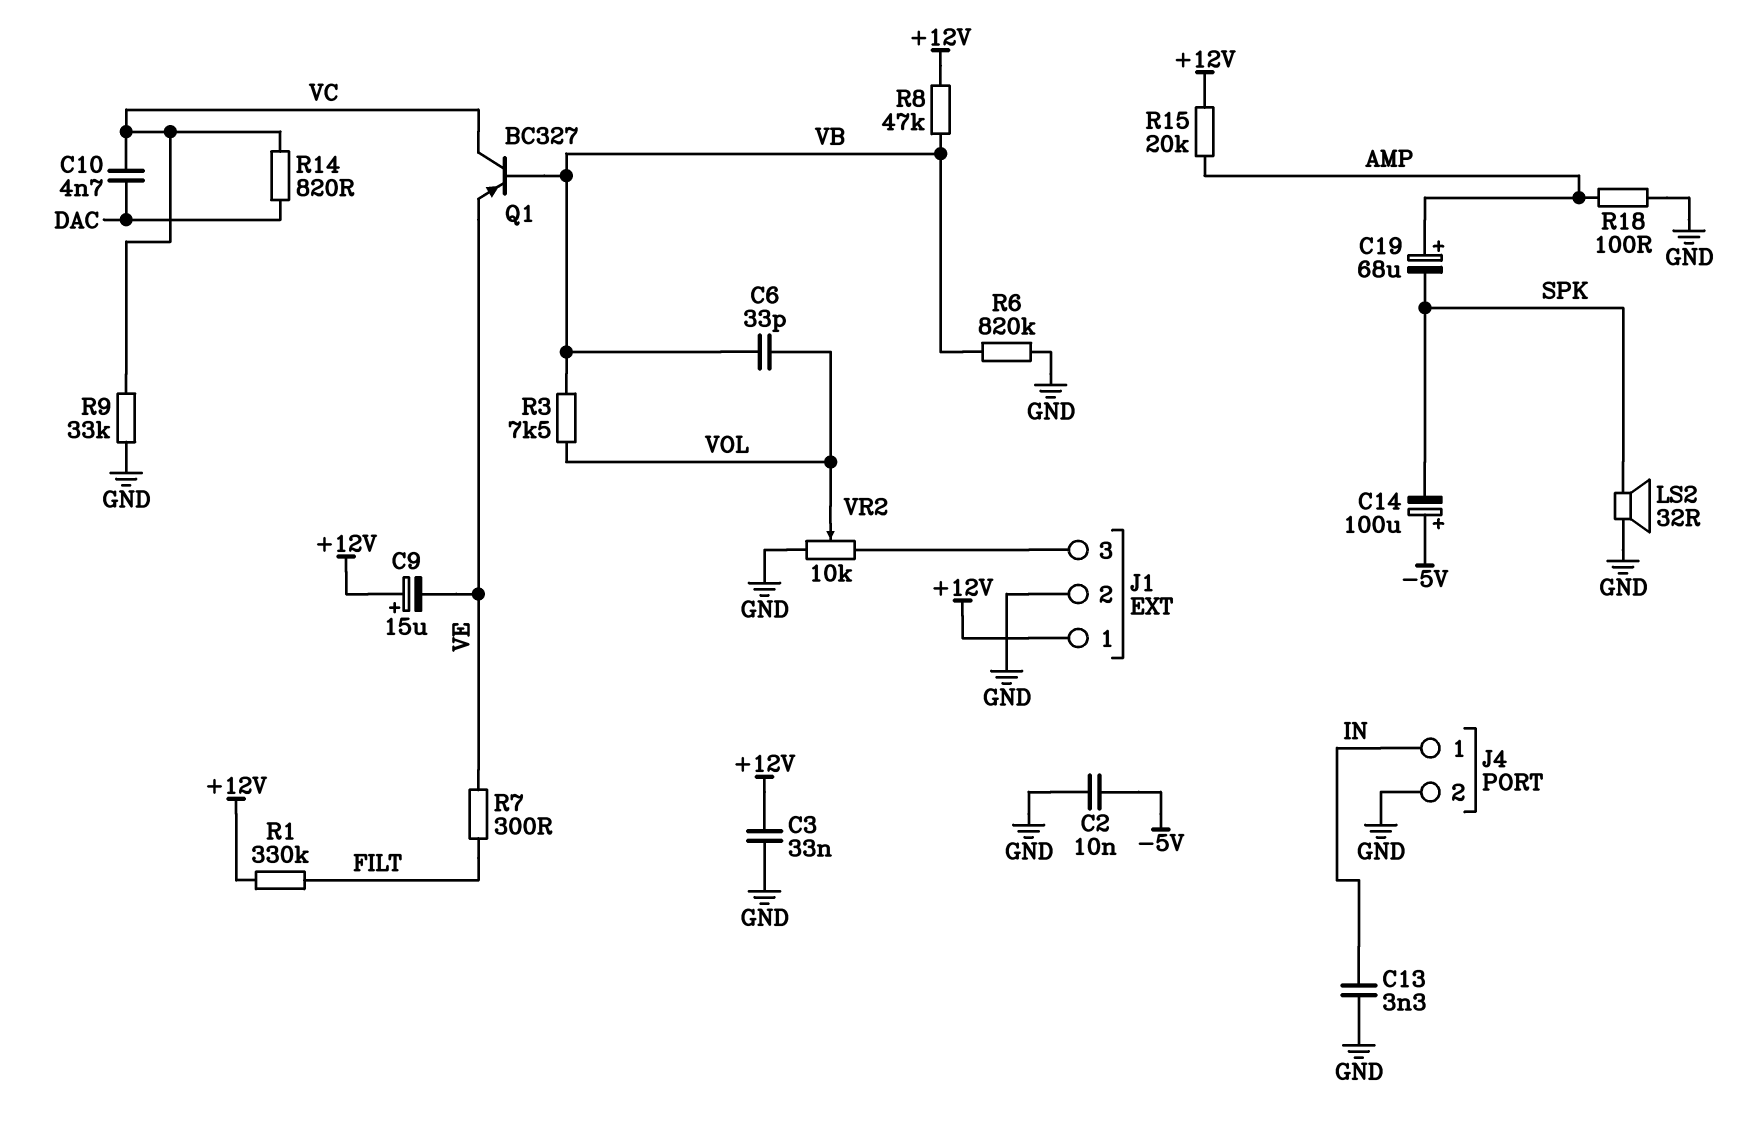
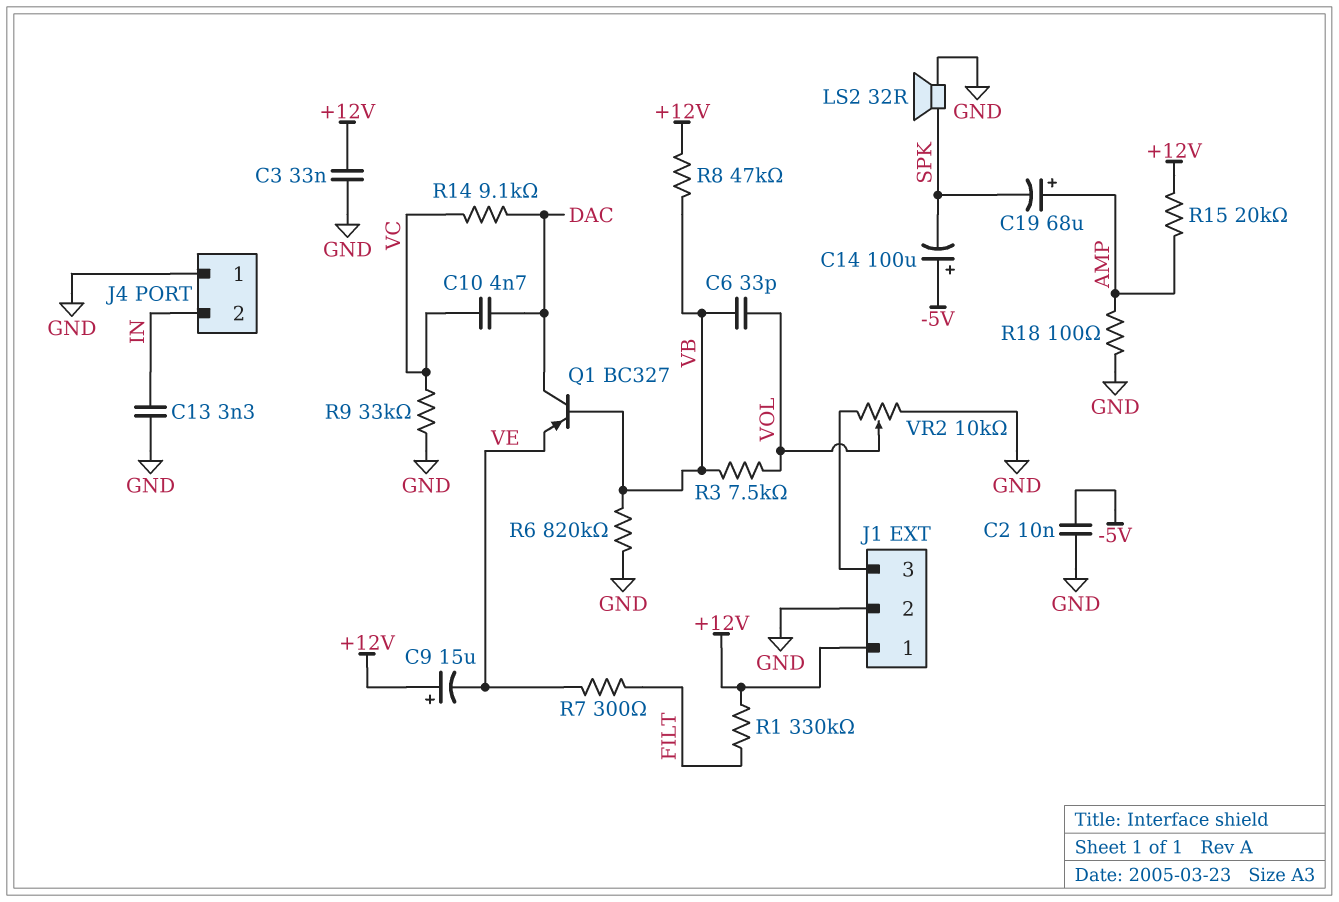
J4 pin 1: IN -> GND
J4 pin 2: GND -> IN
Q1: PNP BC327 (B VB, C VC, E VE) -> PNP BC327 (B VB, C DAC, E VE)
R14: 820 (DAC, VC) -> 9.1k (DAC, VC)

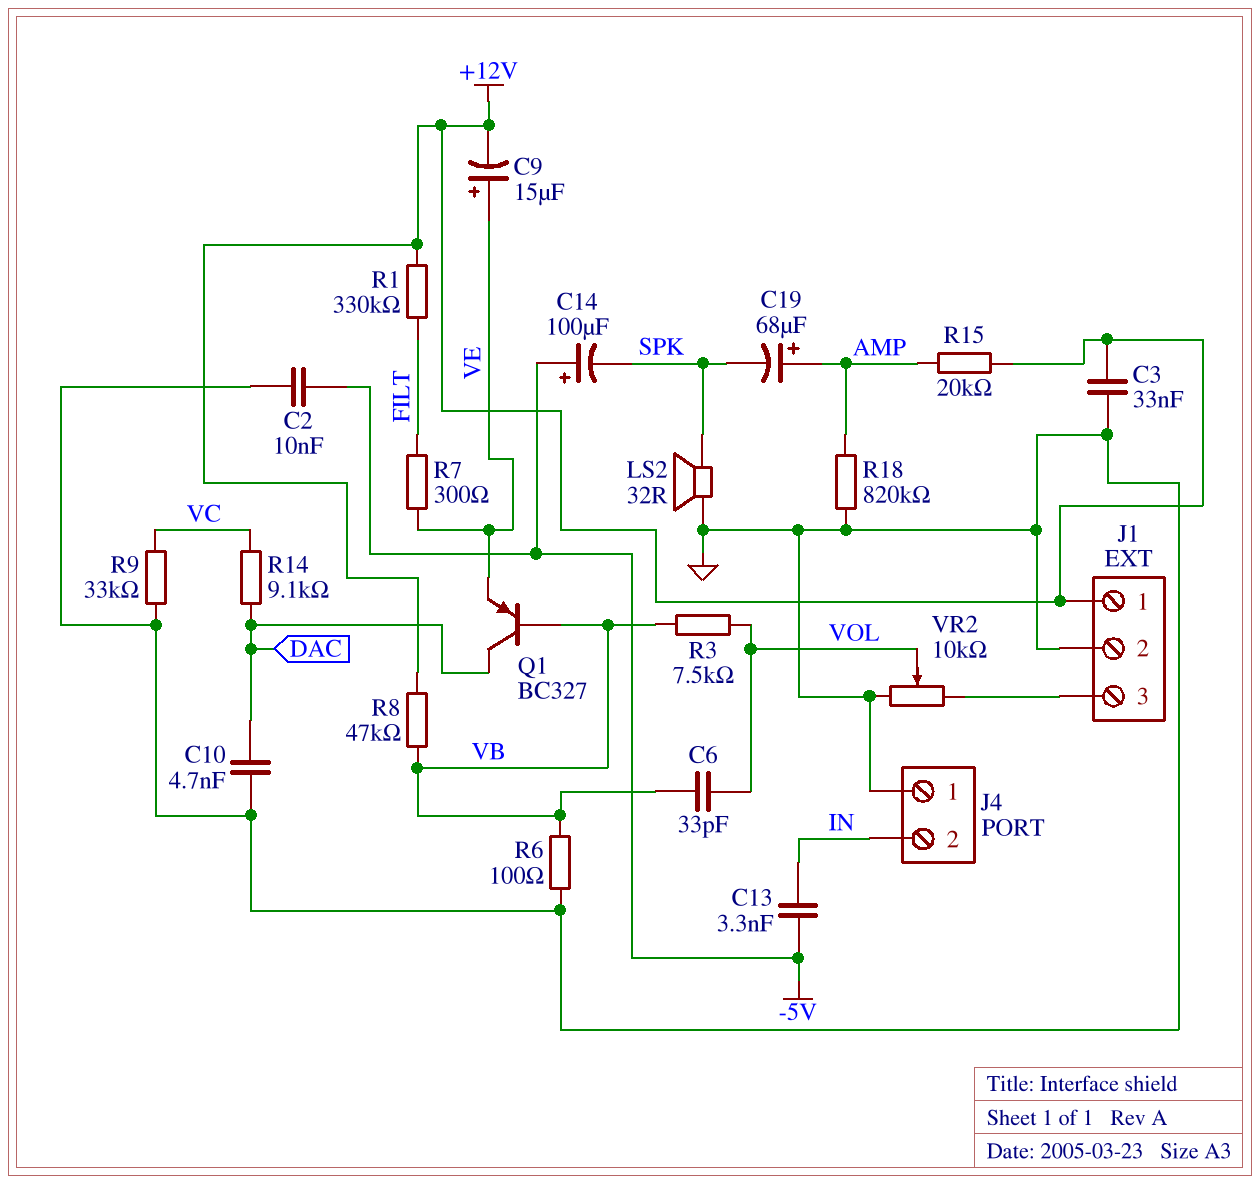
C9: 15uF (plus +12V, minus VE) -> 15uF (plus VE, minus +12V)
C10: 4.7nF (DAC, VC) -> 4.7nF (DAC, GND)
C13: 3.3nF (GND, IN) -> 3.3nF (-5V, IN)
R6: 820k (GND, VB) -> 100 (GND, VB)
R18: 100 (AMP, GND) -> 820k (AMP, GND)

